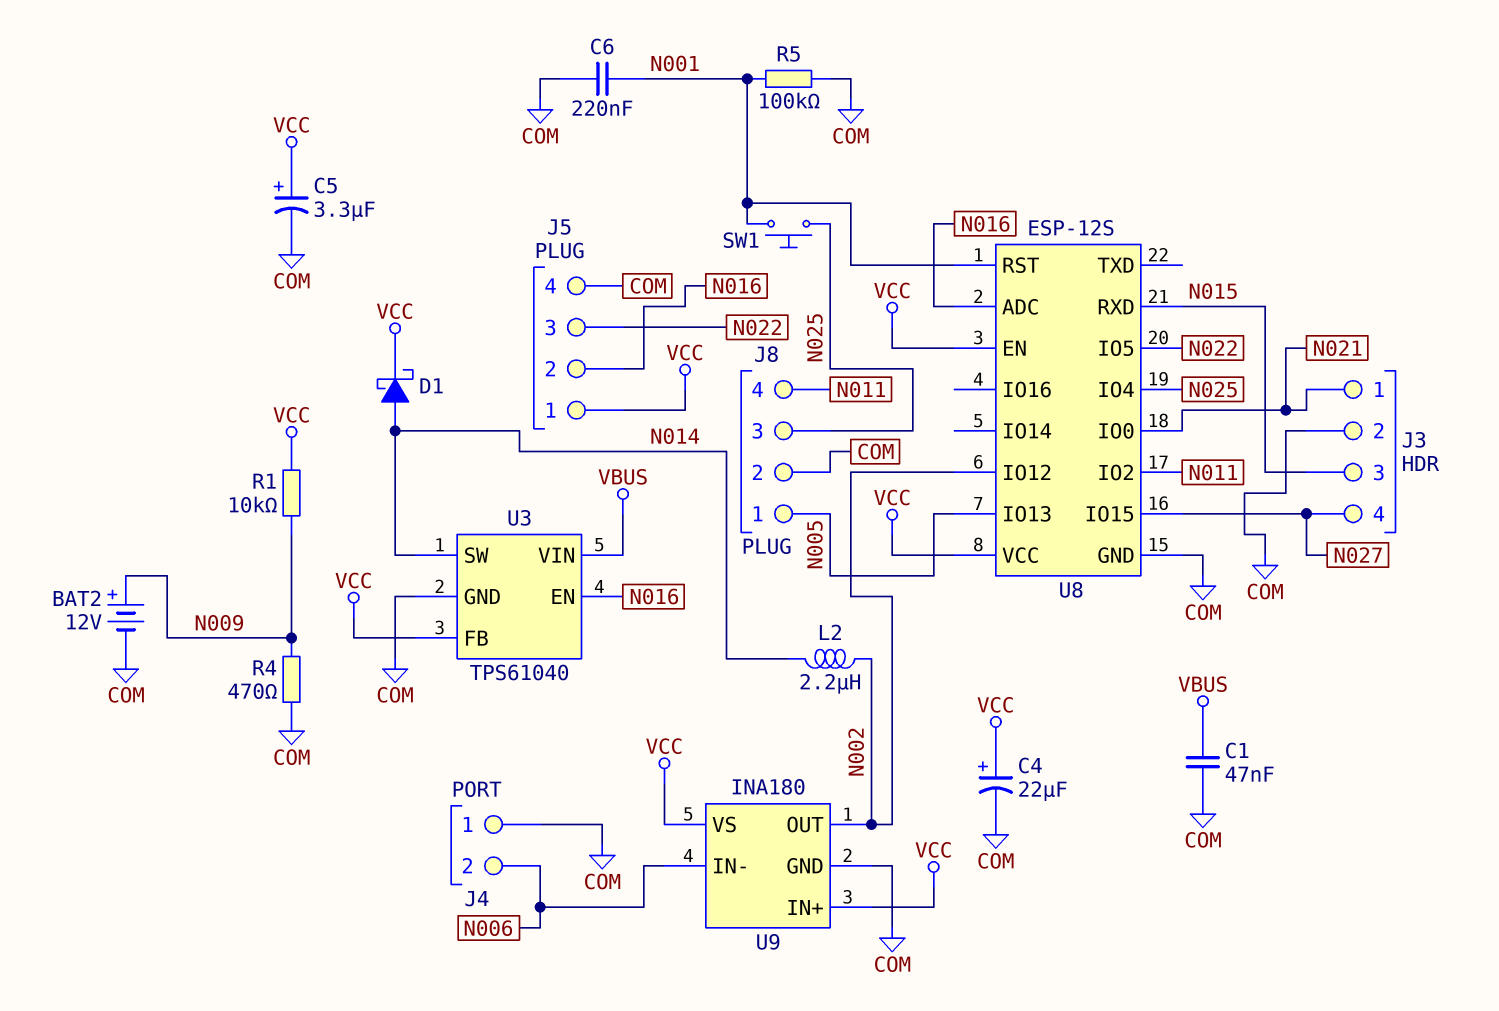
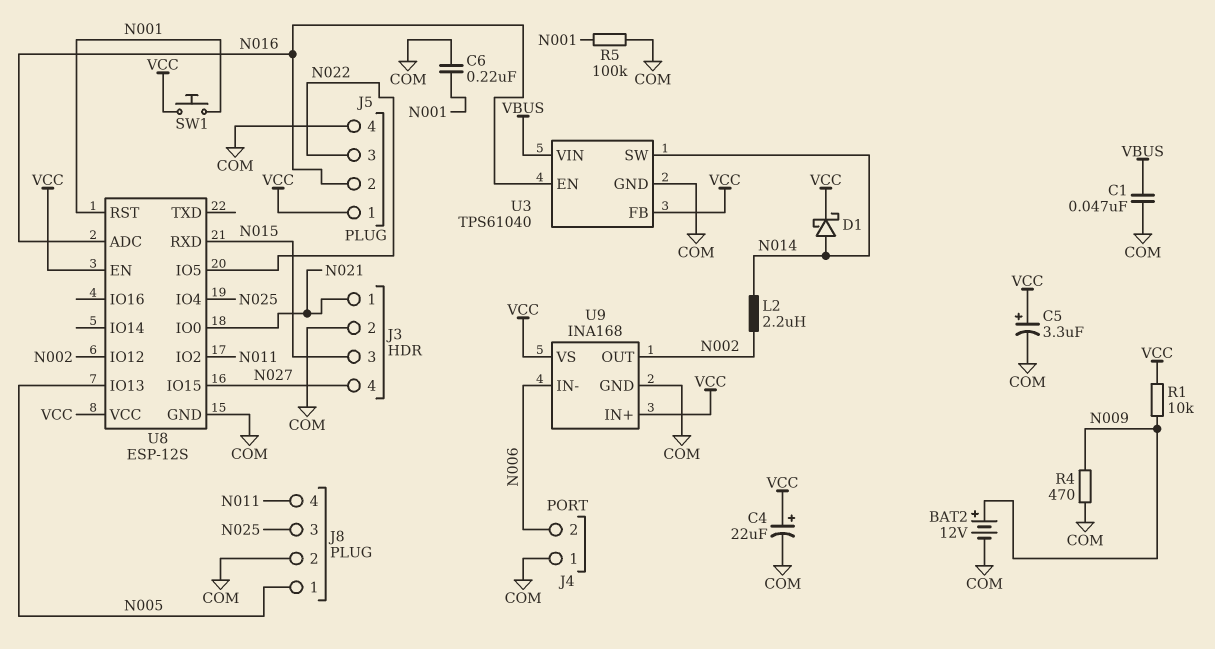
SW1: button (N001, N025) -> button (N001, VCC)
U9: INA180 -> INA168

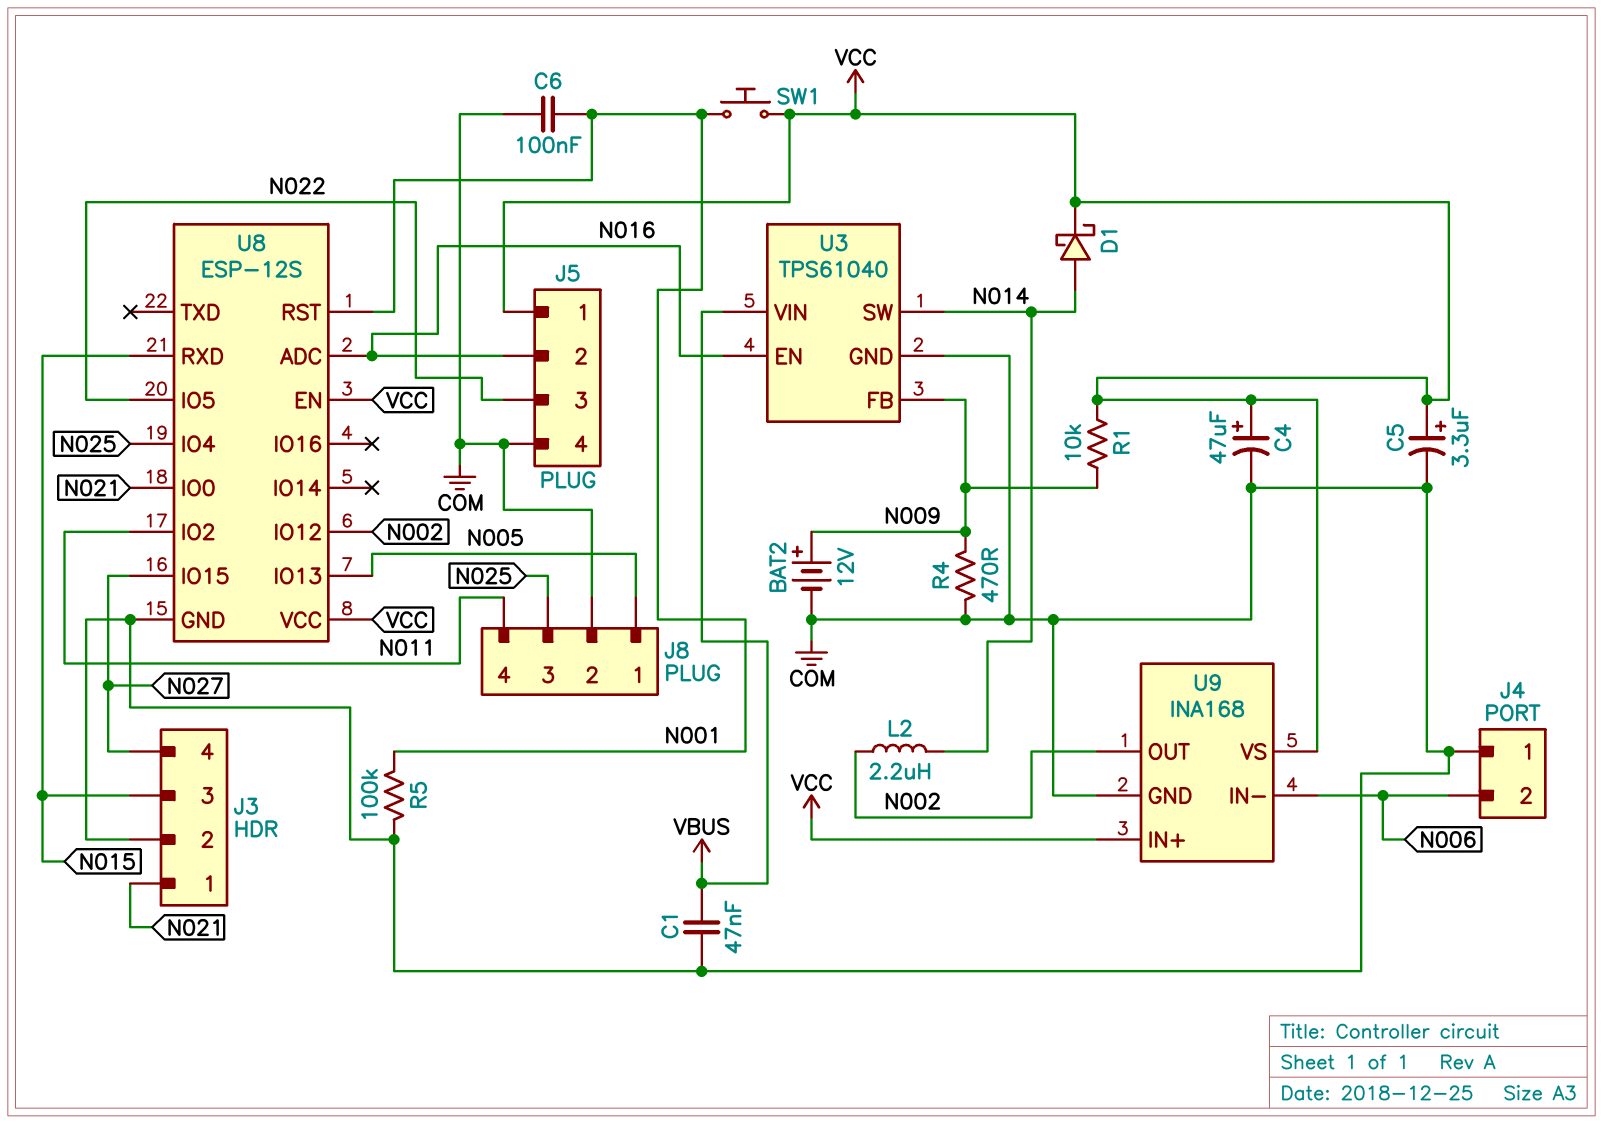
C4: 22uF (plus VCC, minus COM) -> 47uF (plus VCC, minus COM)
C6: 220nF (COM, N001) -> 100nF (COM, N001)
U3 pin FB: VCC -> N009

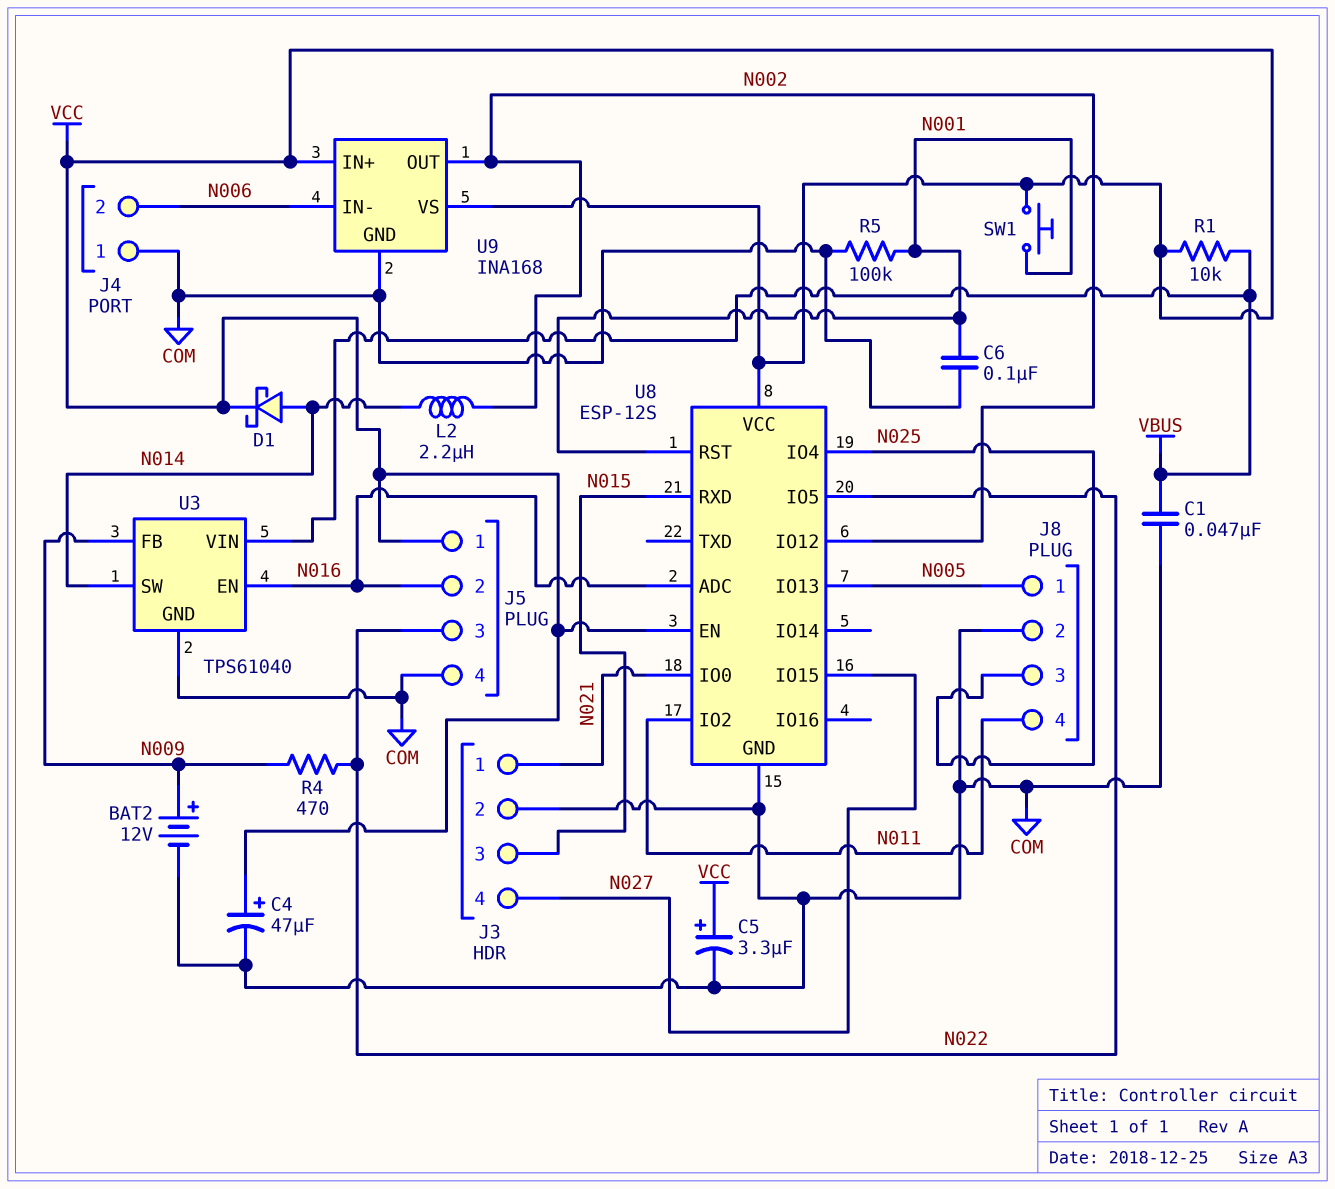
R1: 10k (N009, VCC) -> 10k (VBUS, VCC)
R4: 470 (COM, N009) -> 470 (N009, N022)

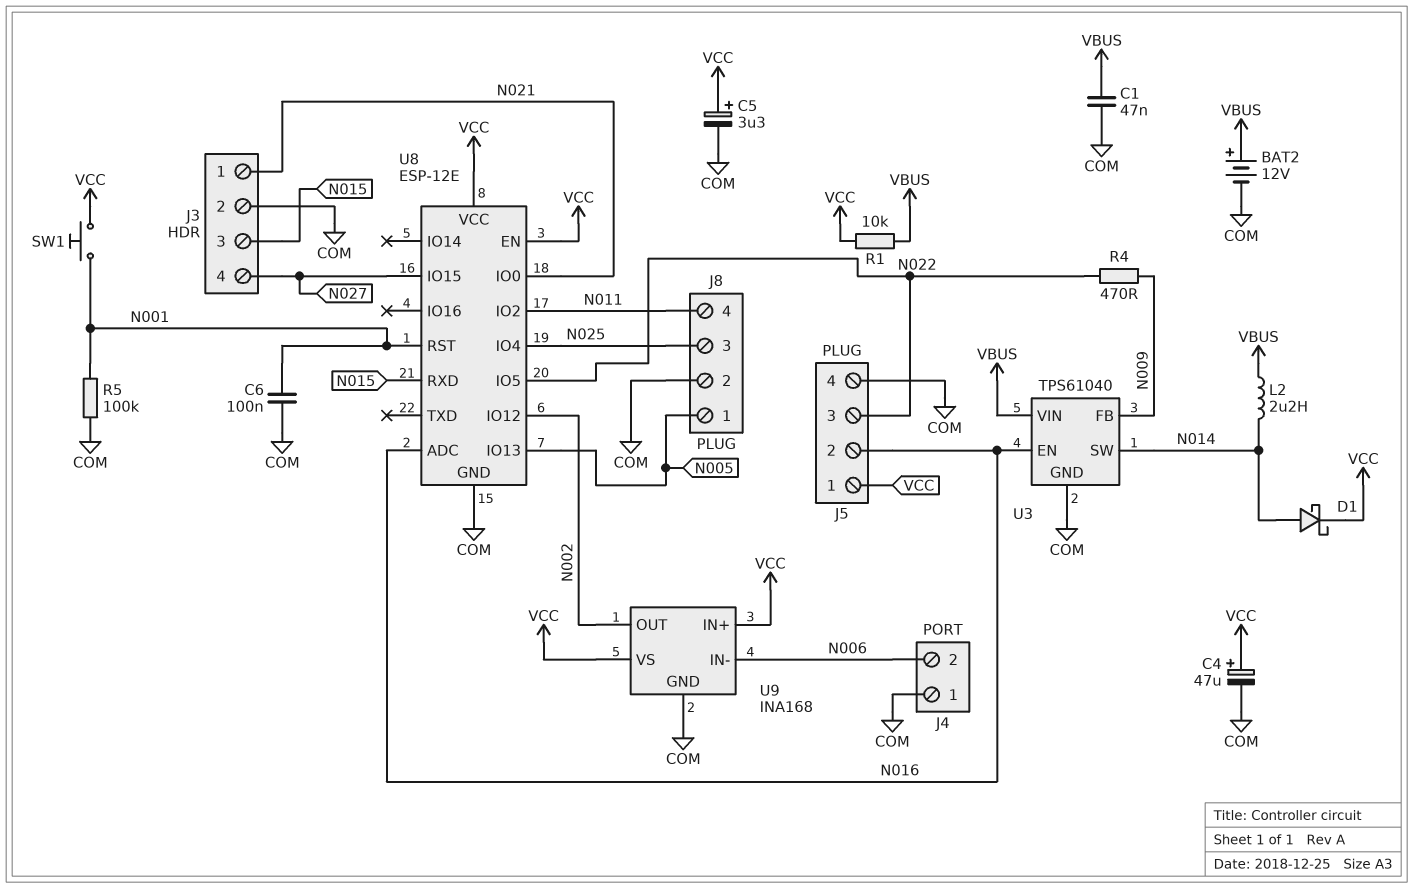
BAT2: 12V (plus N009, minus COM) -> 12V (plus VBUS, minus COM)
L2: 2.2uH (N002, N014) -> 2.2uH (N014, VBUS)
U8: ESP-12S -> ESP-12E

